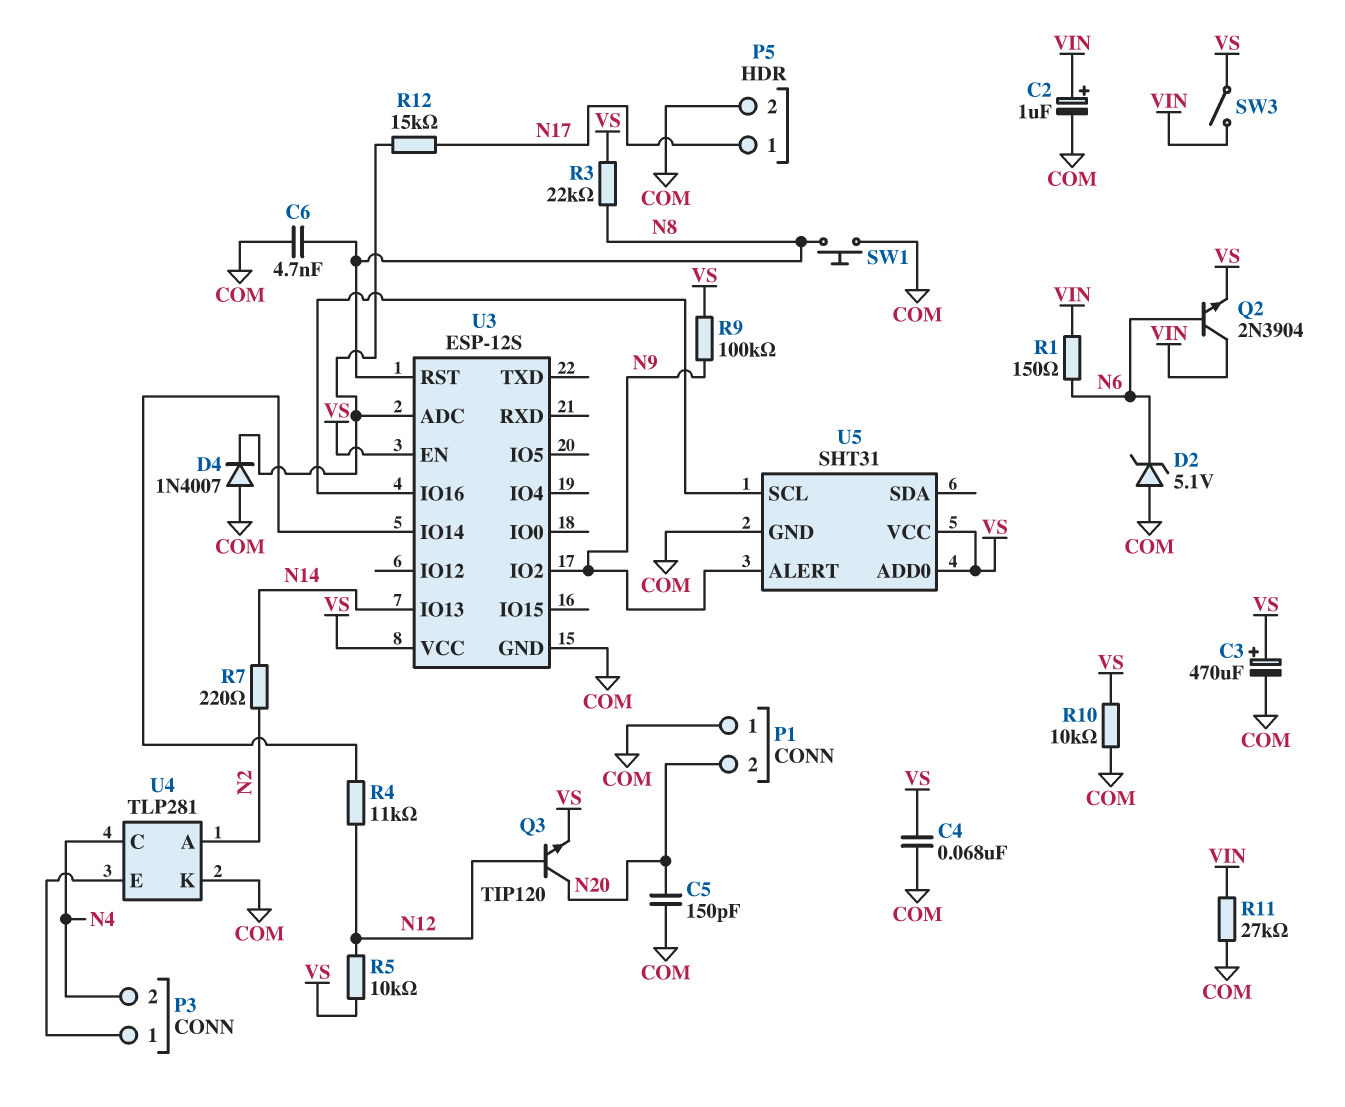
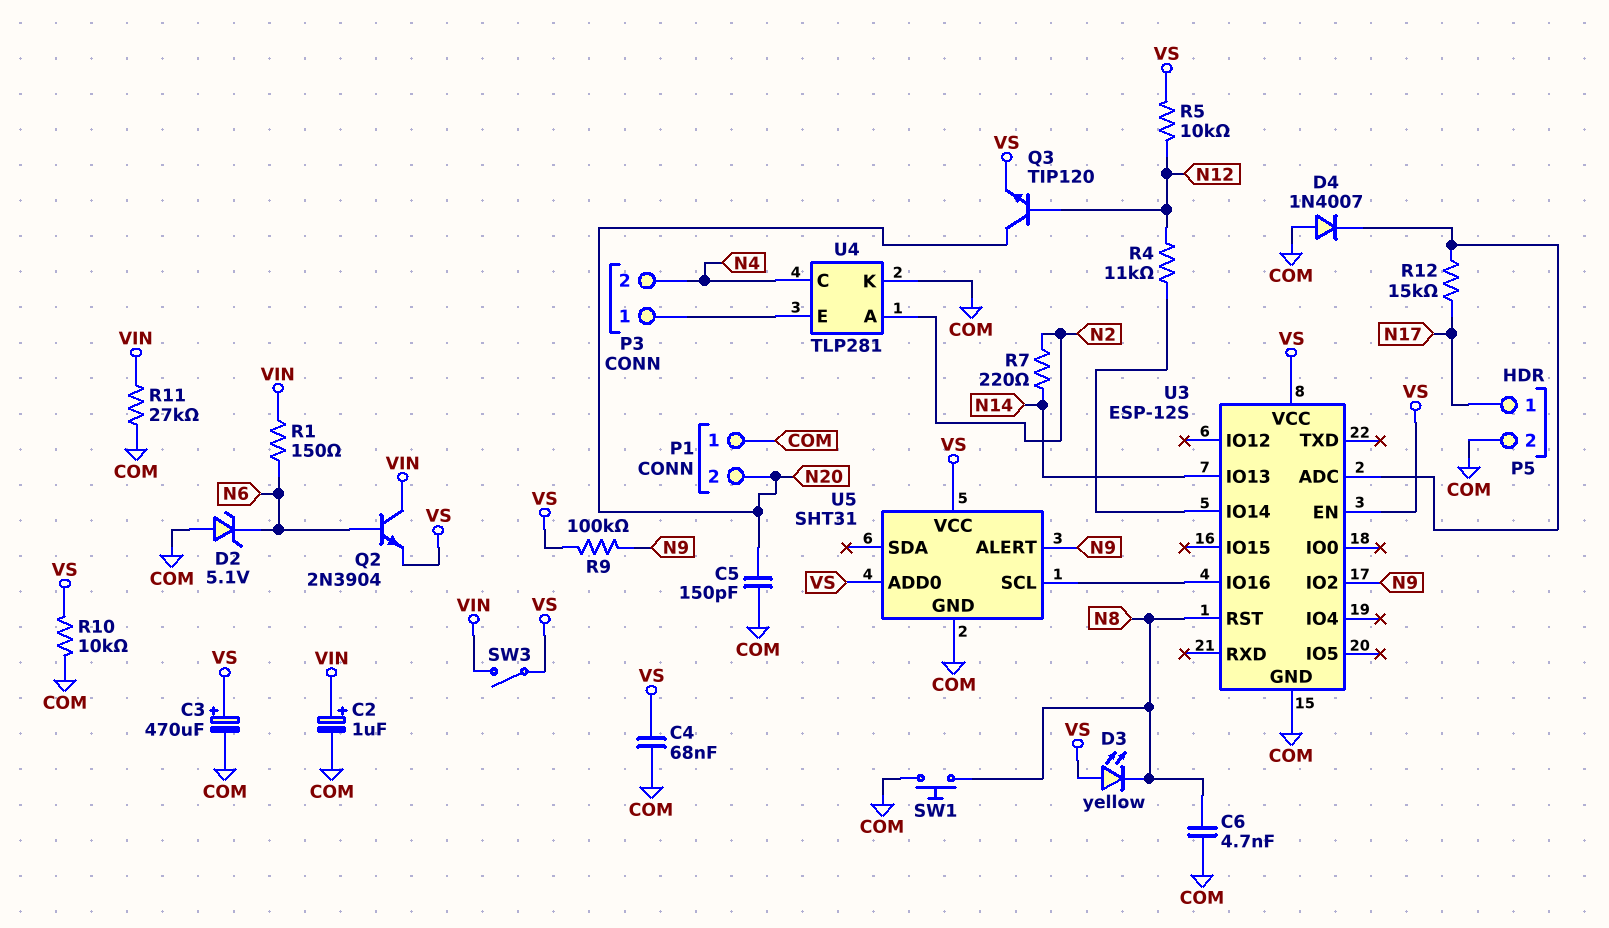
D3: none -> LED yellow (A VS, K N8)
R3: 22k (N8, VS) -> none

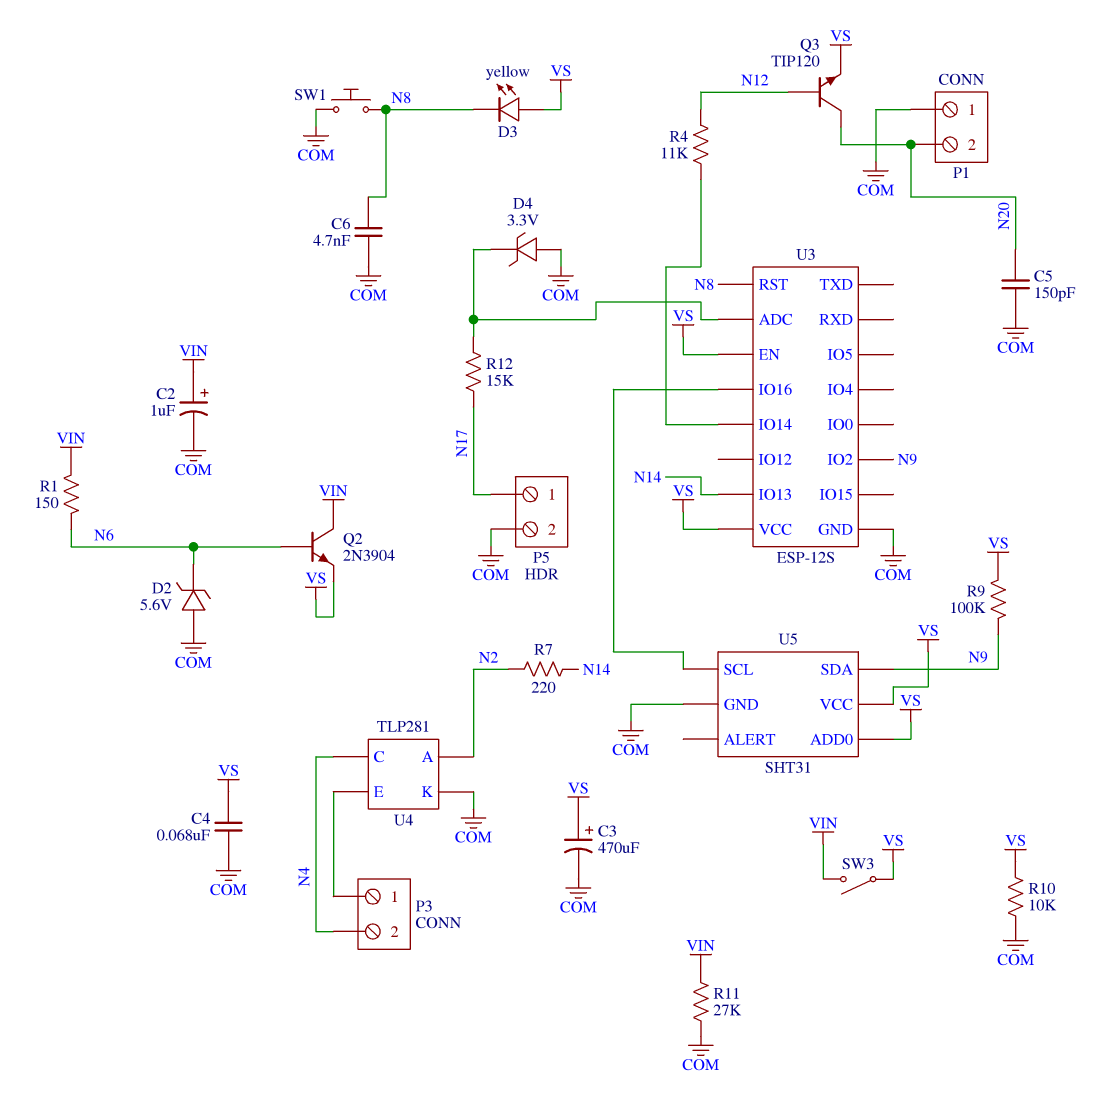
D2: zener 5.1V (A COM, K N6) -> zener 5.6V (A COM, K N6)
D4: diode 1N4007 (A COM, K U3/ADC) -> zener 3.3V (A COM, K U3/ADC)
R5: 10k (N12, VS) -> none
U5 pin ALERT: N9 -> none
U5 pin SDA: none -> N9

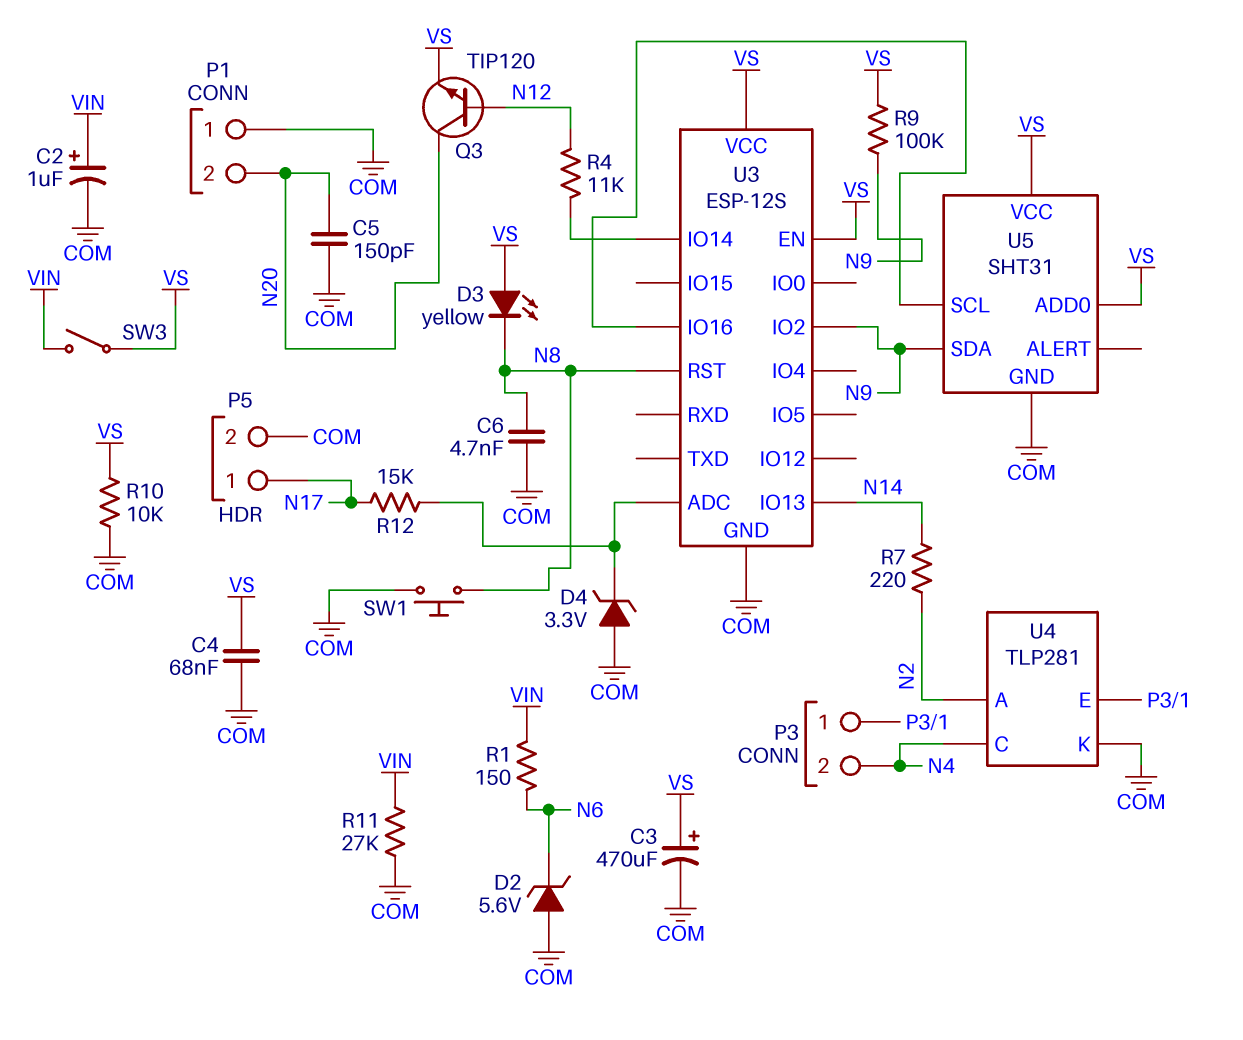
Q2: NPN 2N3904 (B N6, C VIN, E VS) -> none

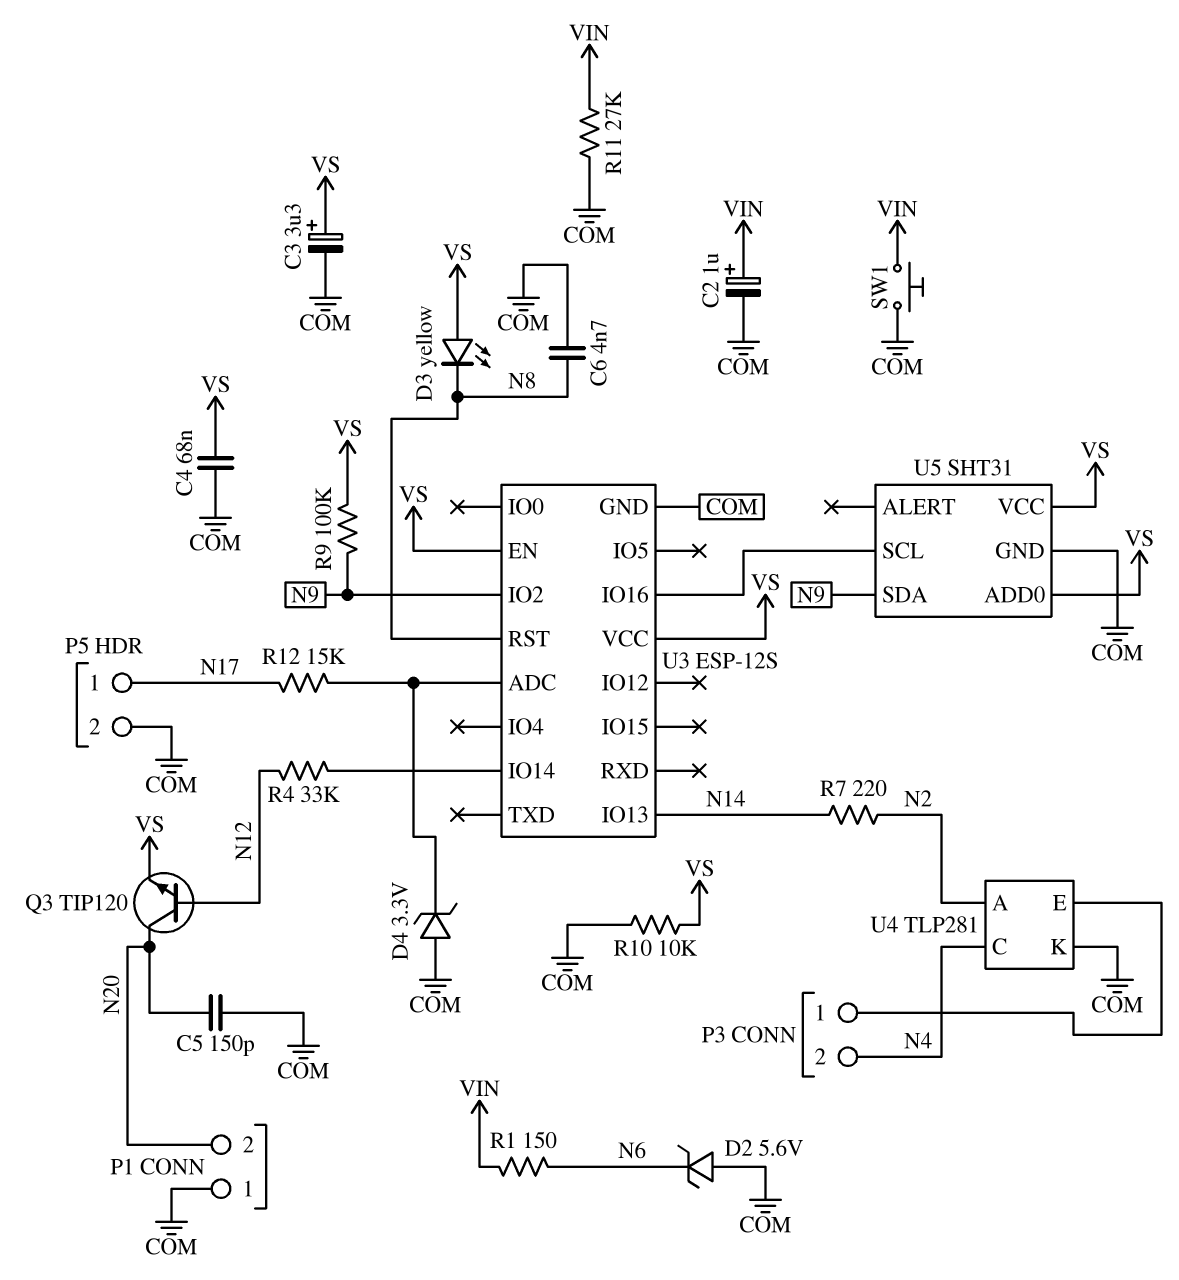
C3: 470uF (plus VS, minus COM) -> 3.3uF (plus VS, minus COM)
R4: 11k (N12, U3/IO14) -> 33k (N12, U3/IO14)
SW1: button (COM, N8) -> button (COM, VIN)
SW3: switch (VIN, VS) -> none

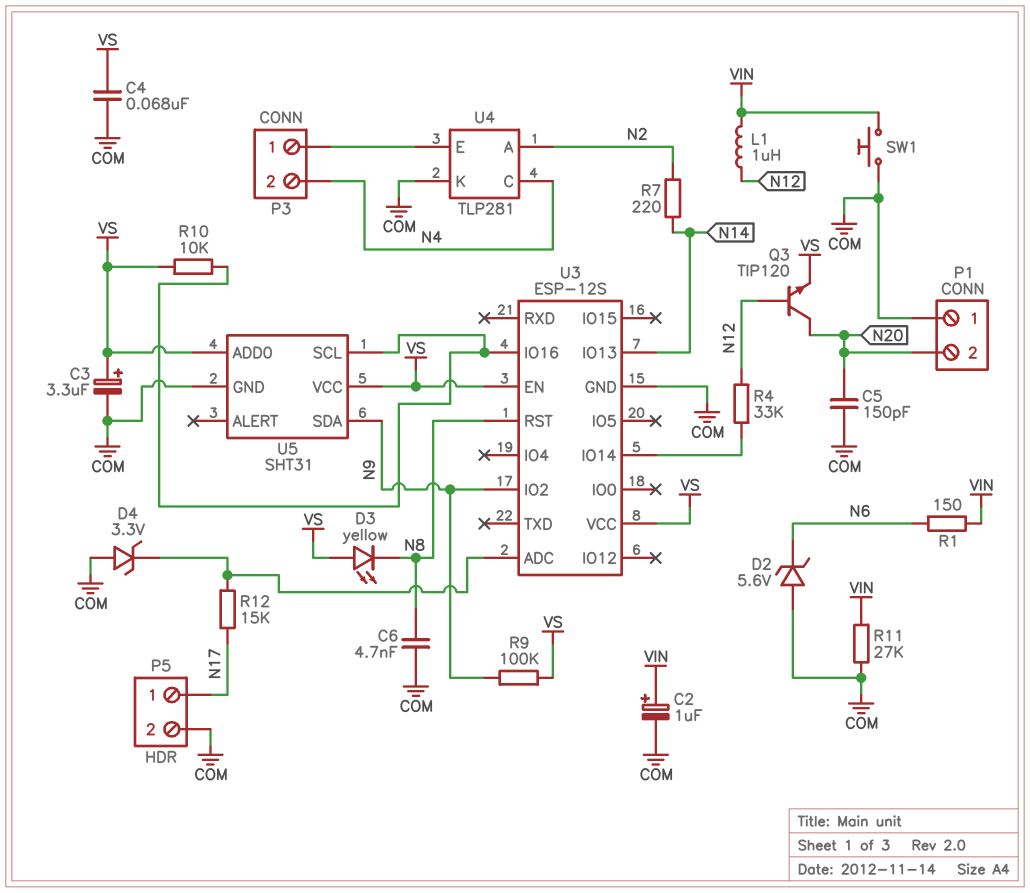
L1: none -> 1uH (N12, VIN)
R10: 10k (COM, VS) -> 10k (U3/IO16, VS)

